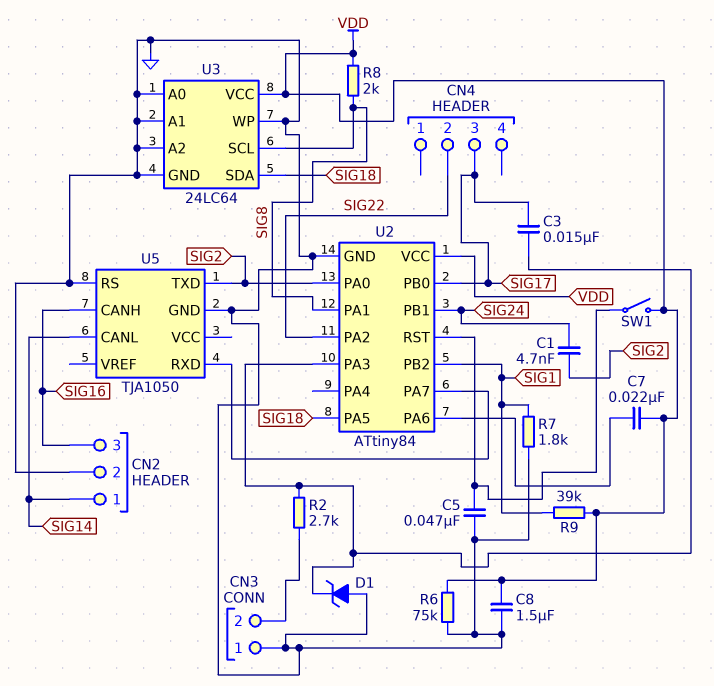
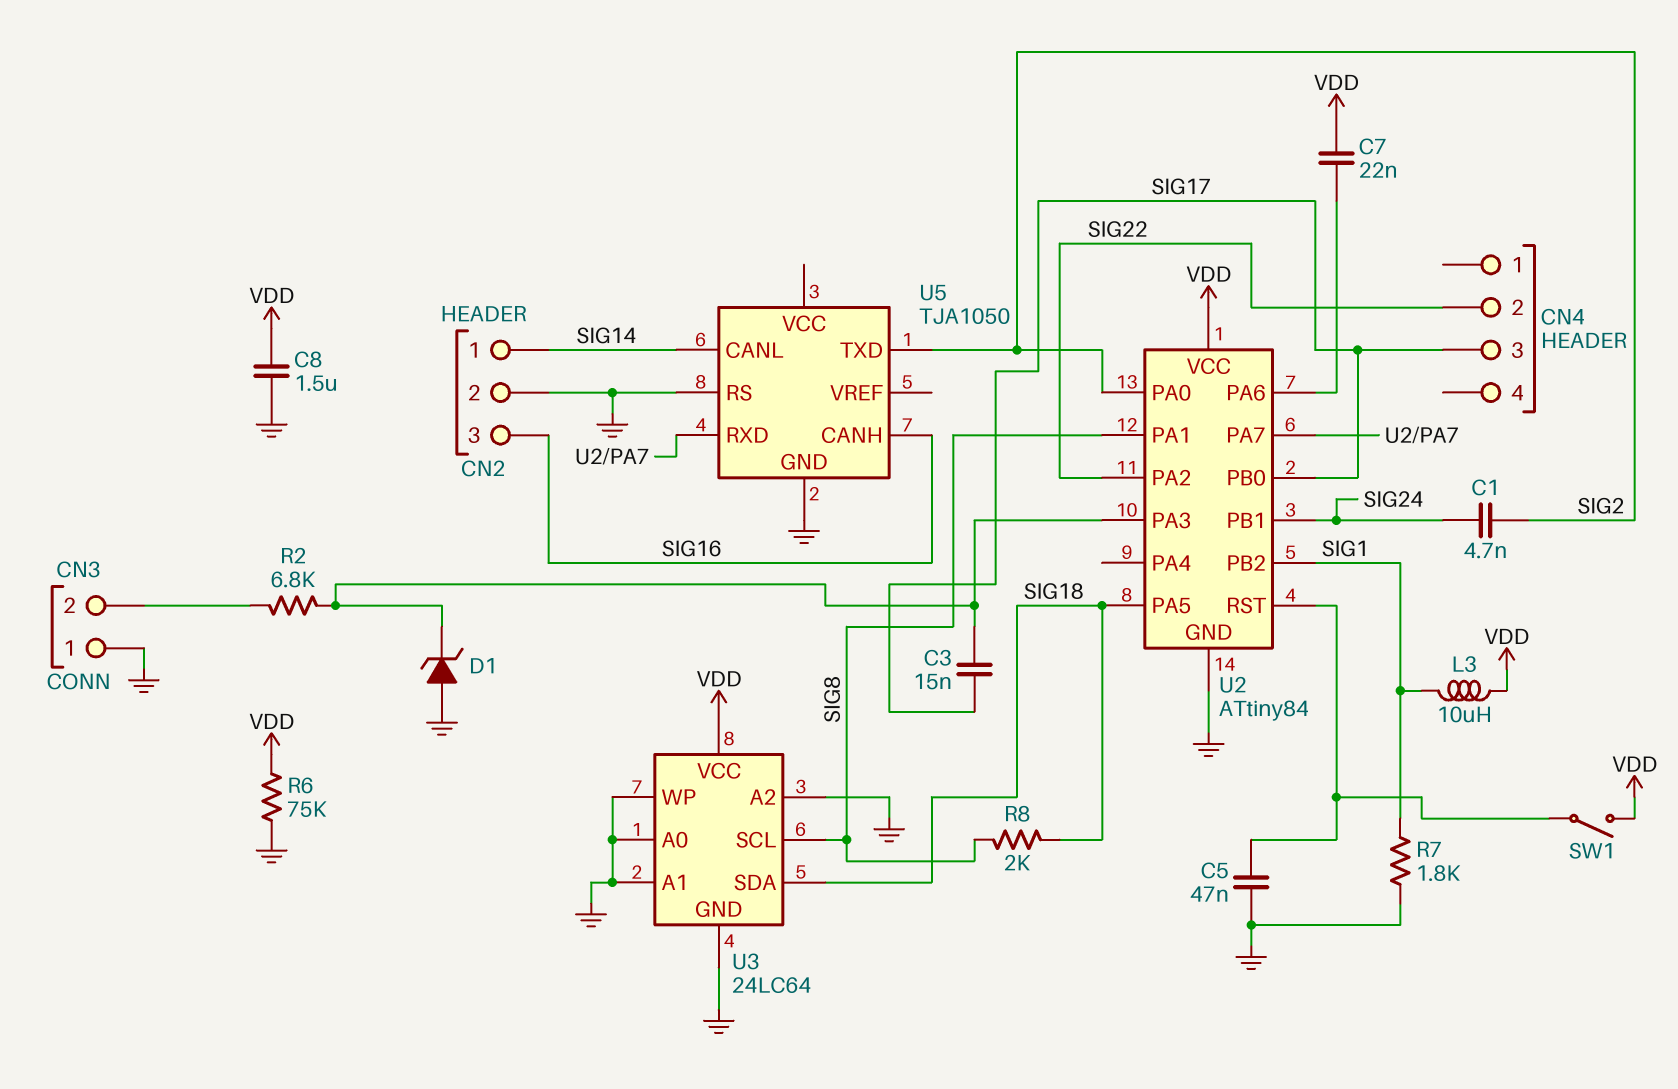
L3: none -> 10uH (SIG1, VDD)
R2: 2.7k (CN3/2, U2/PA3) -> 6.8k (CN3/2, U2/PA3)
R8: 2k (SIG8, VDD) -> 2k (SIG8, SIG18)
R9: 39k (SIG1, VDD) -> none

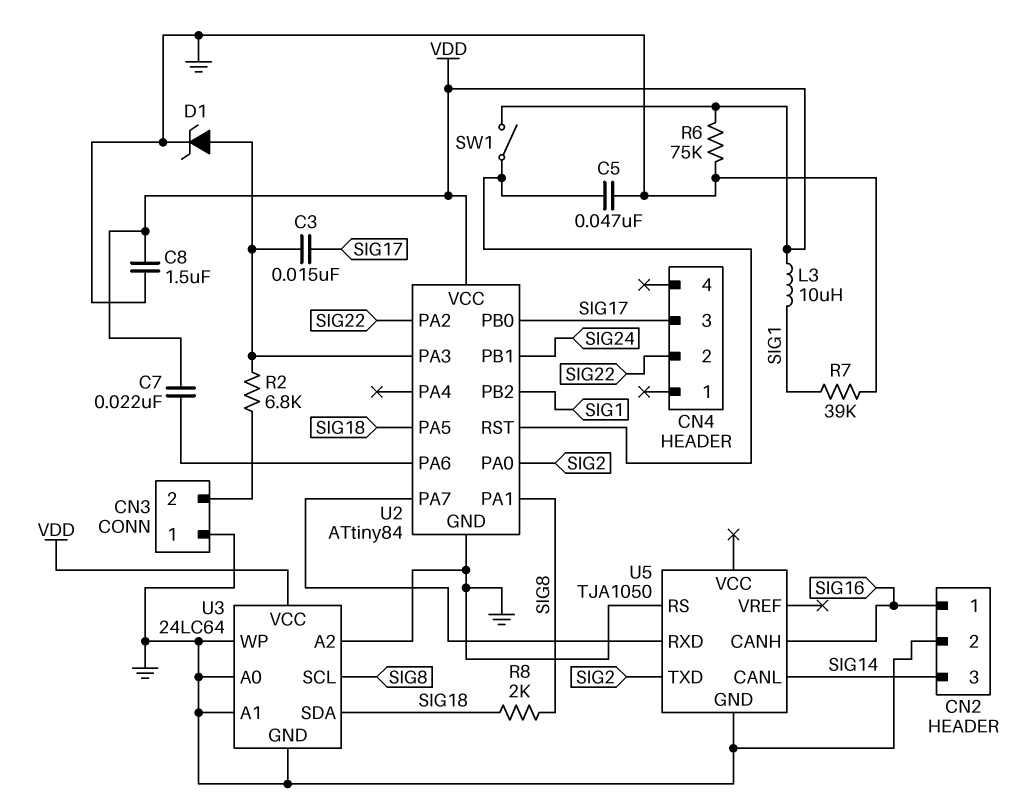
C1: 4.7nF (SIG2, SIG24) -> none
CN2 pin 1: SIG14 -> SIG16
CN2 pin 3: SIG16 -> SIG14
D1: zener (A GND, K U2/PA3) -> zener (A U2/PA3, K GND)
R7: 1.8k (GND, SIG1) -> 39k (GND, SIG1)

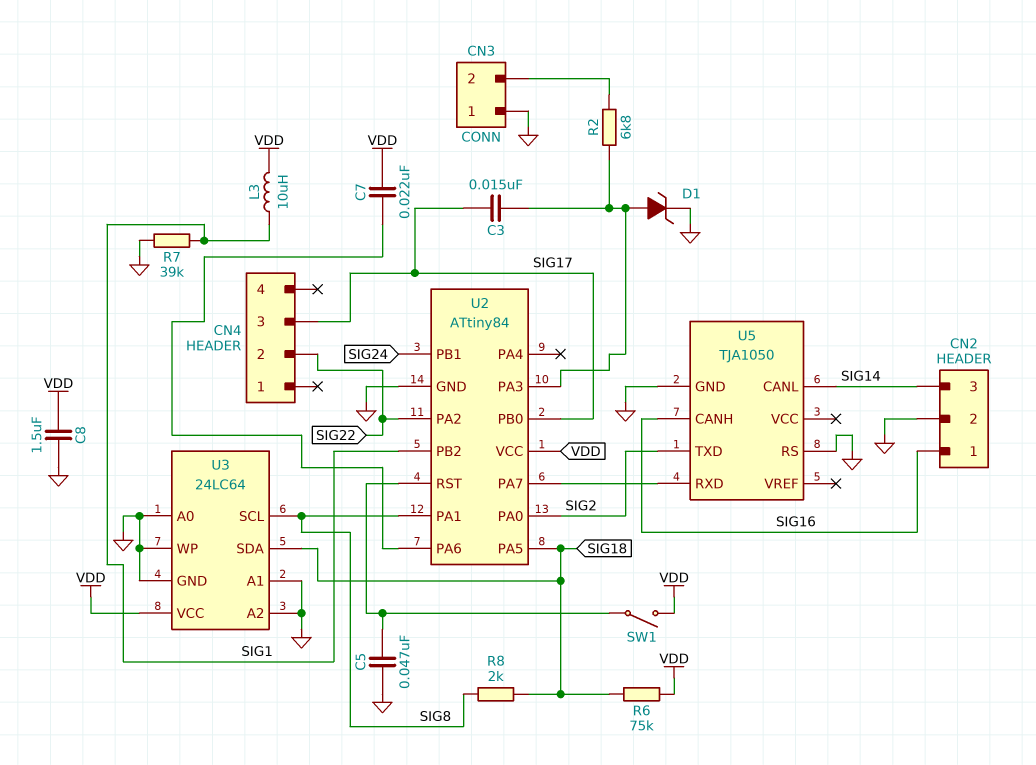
R6: 75k (GND, VDD) -> 75k (SIG18, VDD)

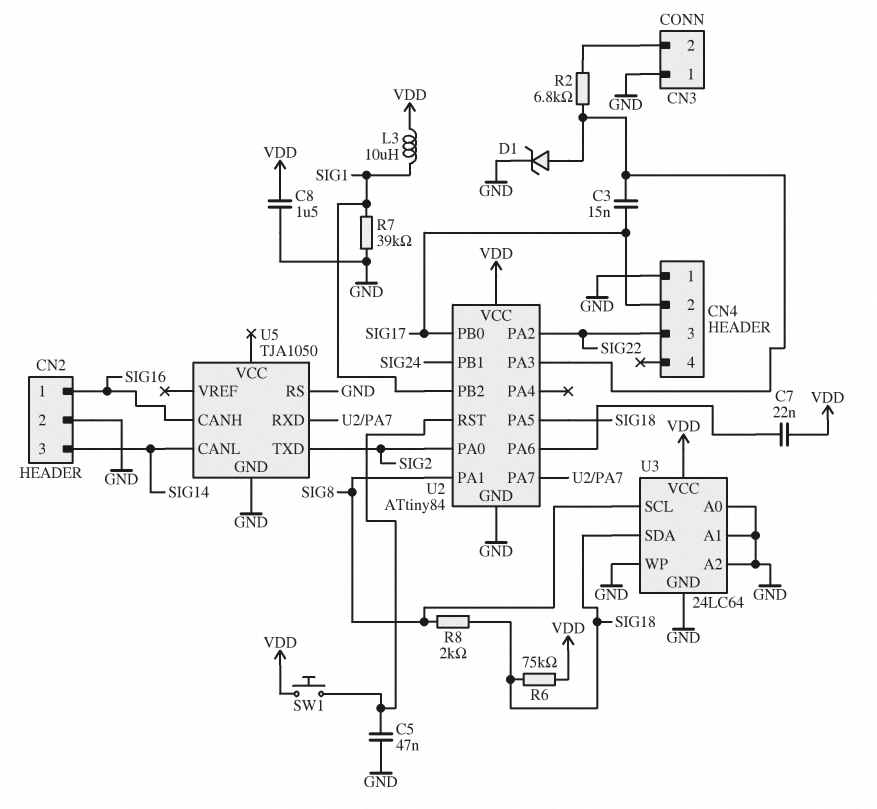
CN4 pin 1: none -> GND
CN4 pin 2: SIG22 -> SIG17
CN4 pin 3: SIG17 -> SIG22
SW1: switch (U2/RST, VDD) -> button (U2/RST, VDD)

